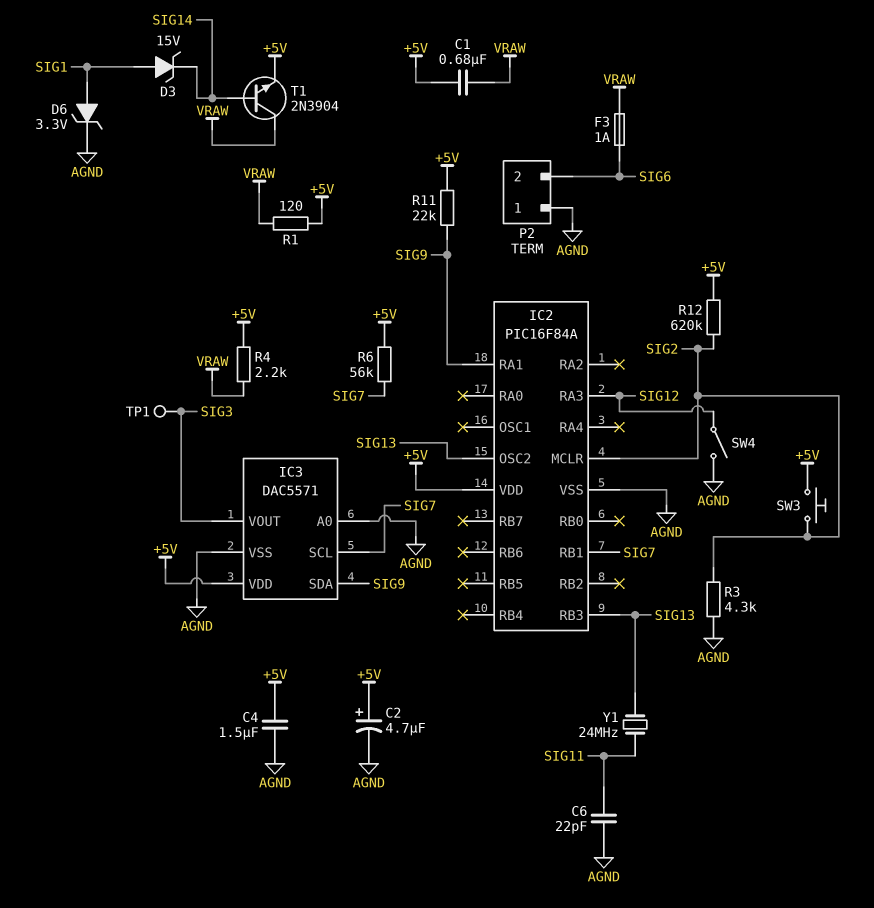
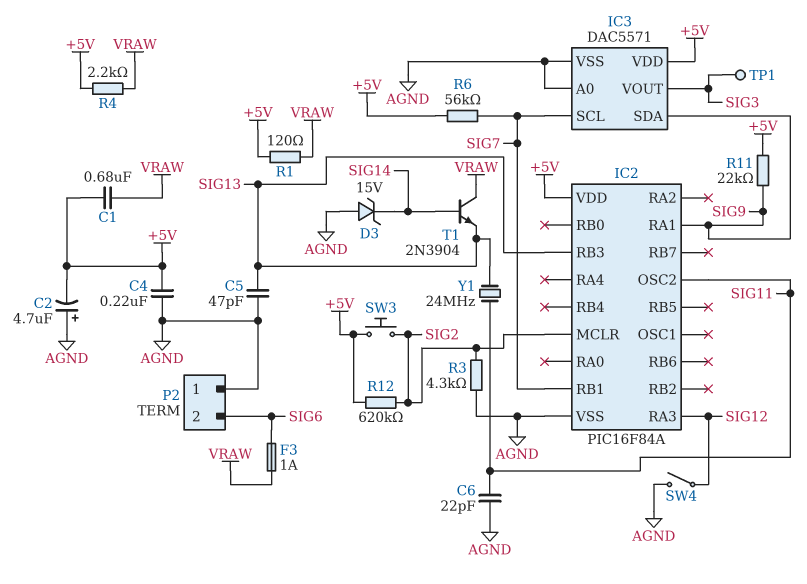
C2: 4.7uF (plus +5V, minus AGND) -> 4.7uF (plus AGND, minus +5V)
C4: 1.5uF (+5V, AGND) -> 220nF (+5V, AGND)
C5: none -> 47pF (AGND, SIG13)
D3: zener 15V (A SIG1, K SIG14) -> zener 15V (A AGND, K SIG14)
D6: zener 3.3V (A SIG1, K AGND) -> none
IC2 pin OSC2: SIG13 -> SIG11
T1: NPN 2N3904 (B SIG14, C VRAW, E +5V) -> NPN 2N3904 (B SIG14, C VRAW, E SIG13)

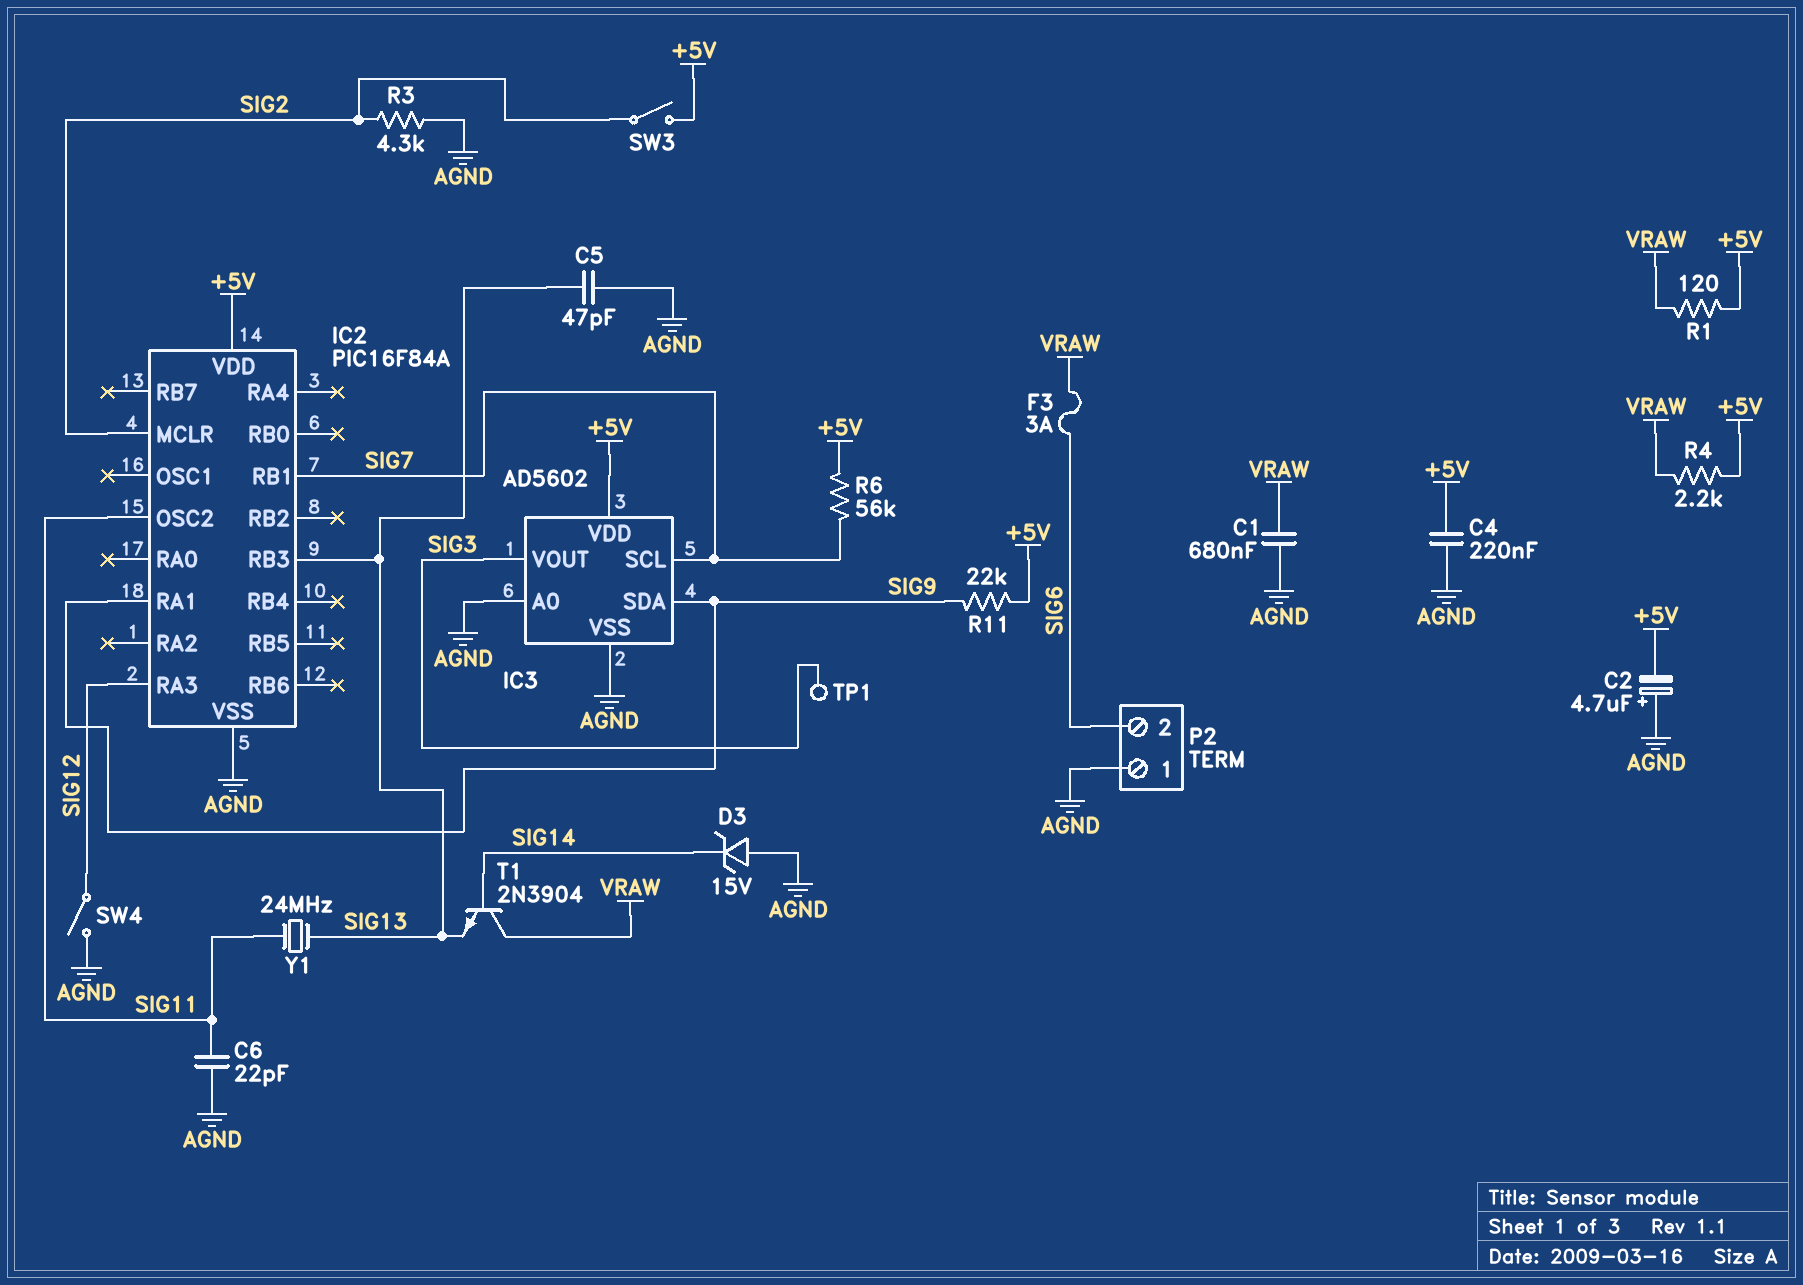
C1: 680nF (+5V, VRAW) -> 680nF (AGND, VRAW)
F3: 1A (SIG6, VRAW) -> 3A (SIG6, VRAW)
IC3: DAC5571 -> AD5602
R12: 620k (+5V, SIG2) -> none
SW3: button (+5V, SIG2) -> switch (+5V, SIG2)

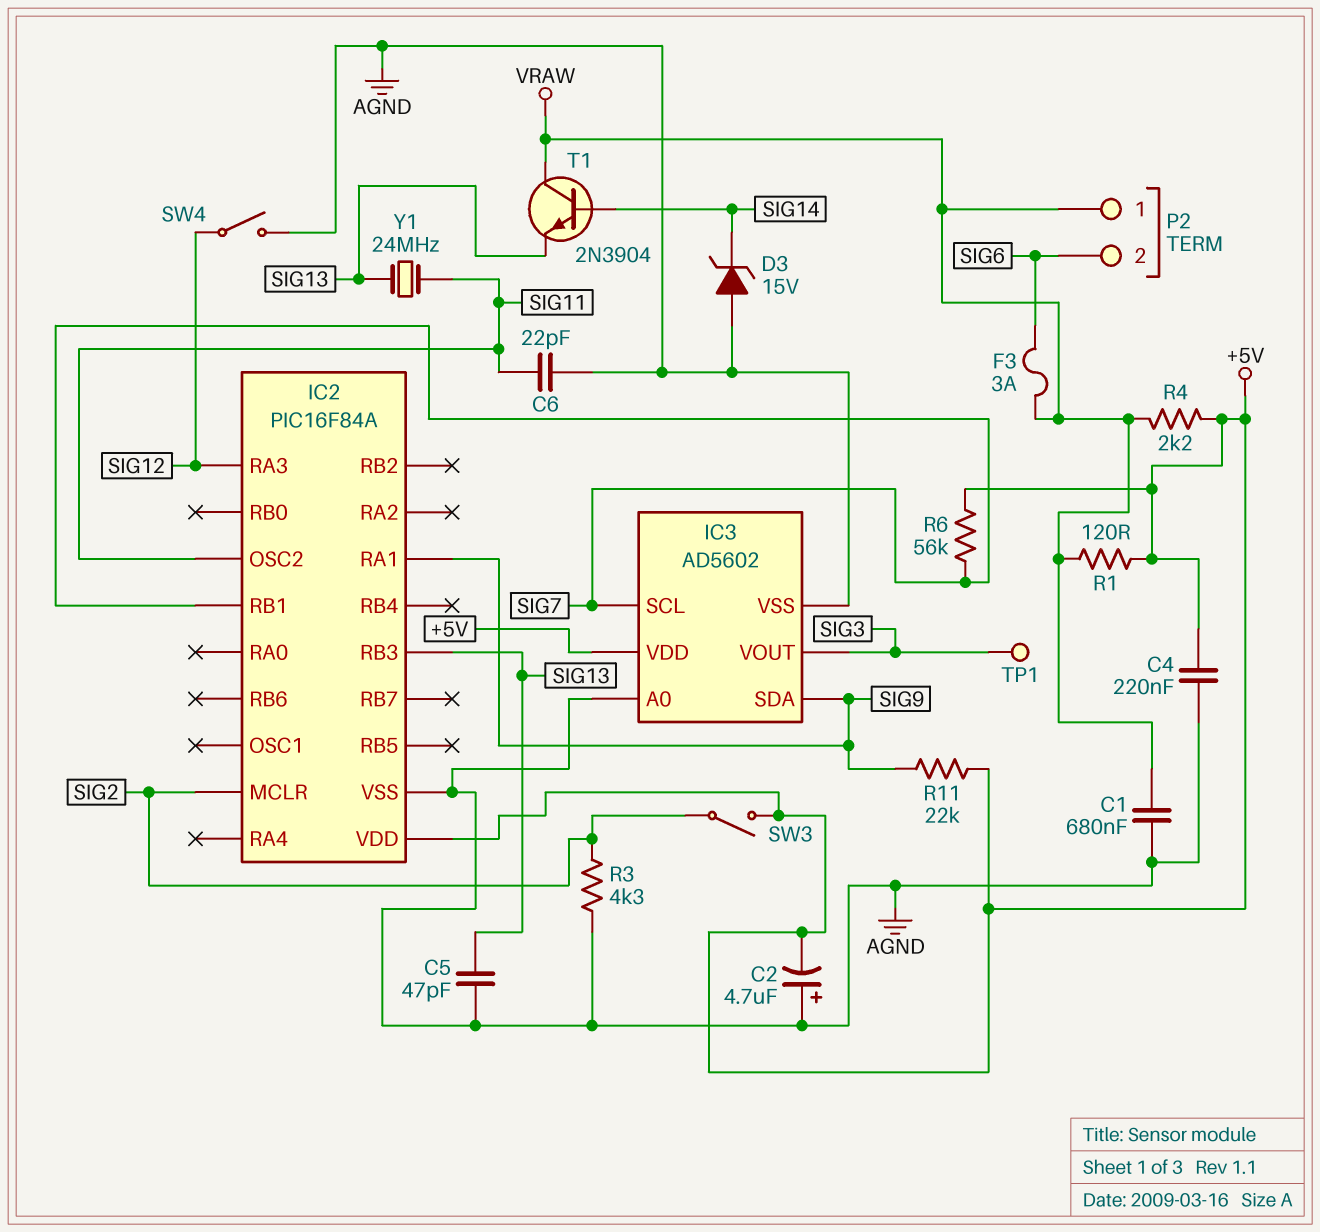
P2 pin 1: AGND -> VRAW

